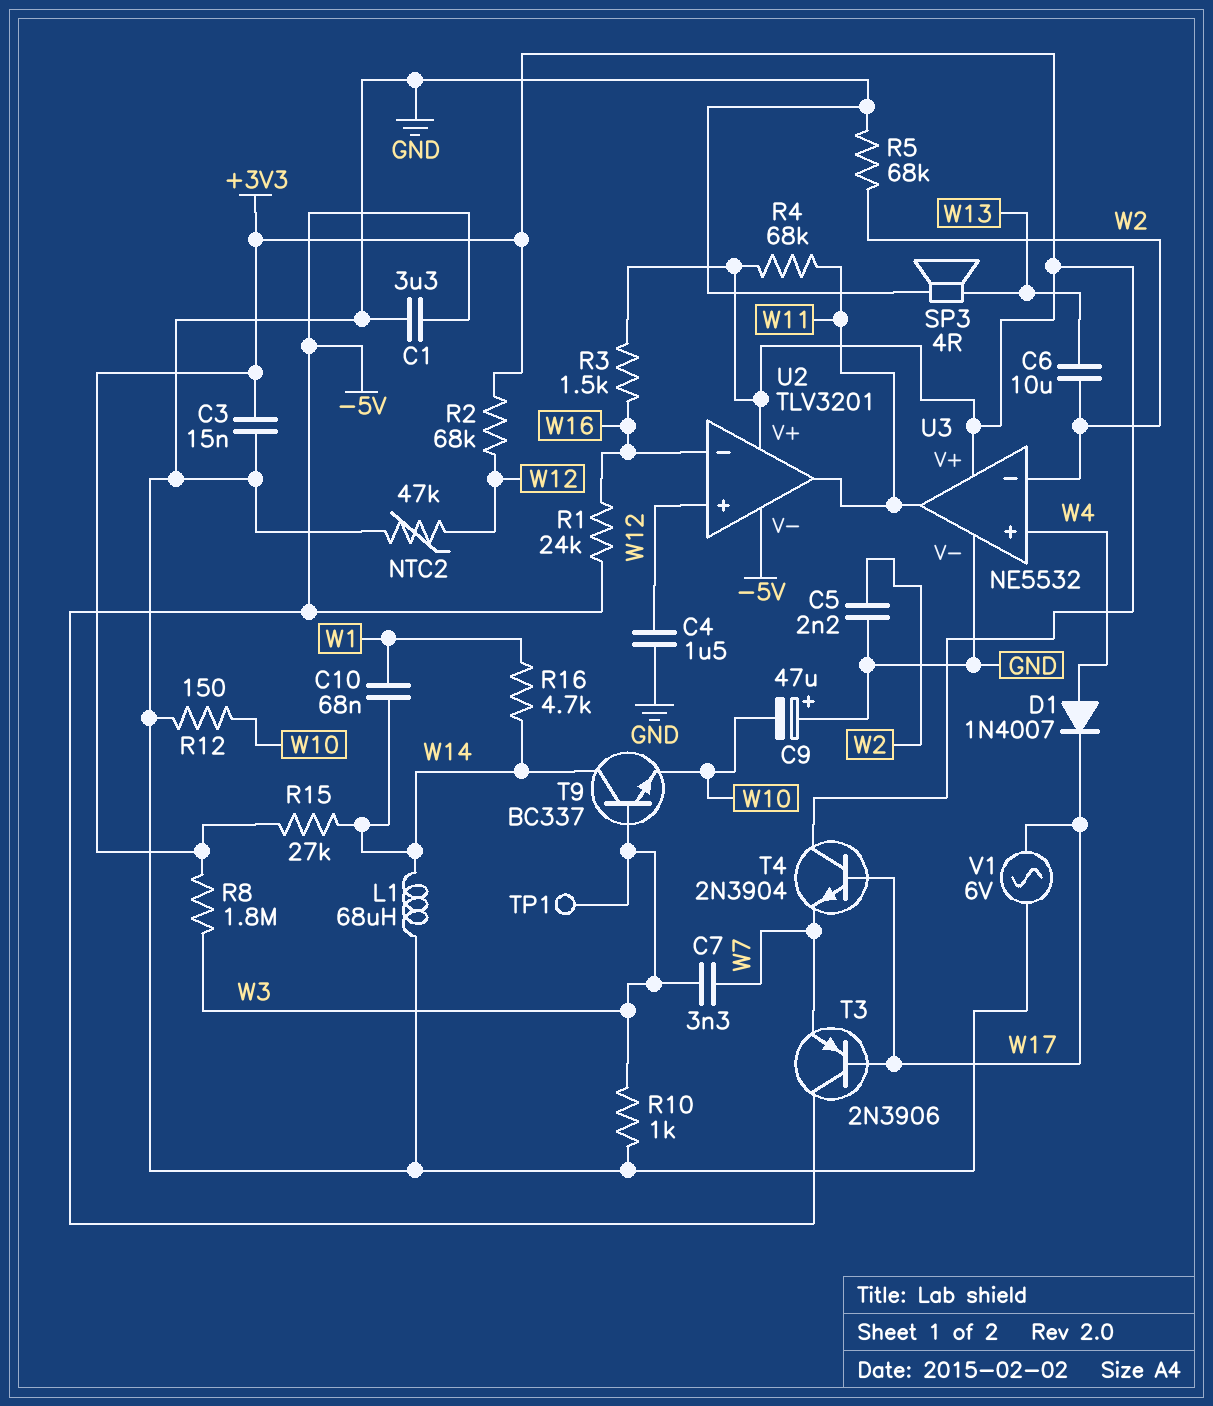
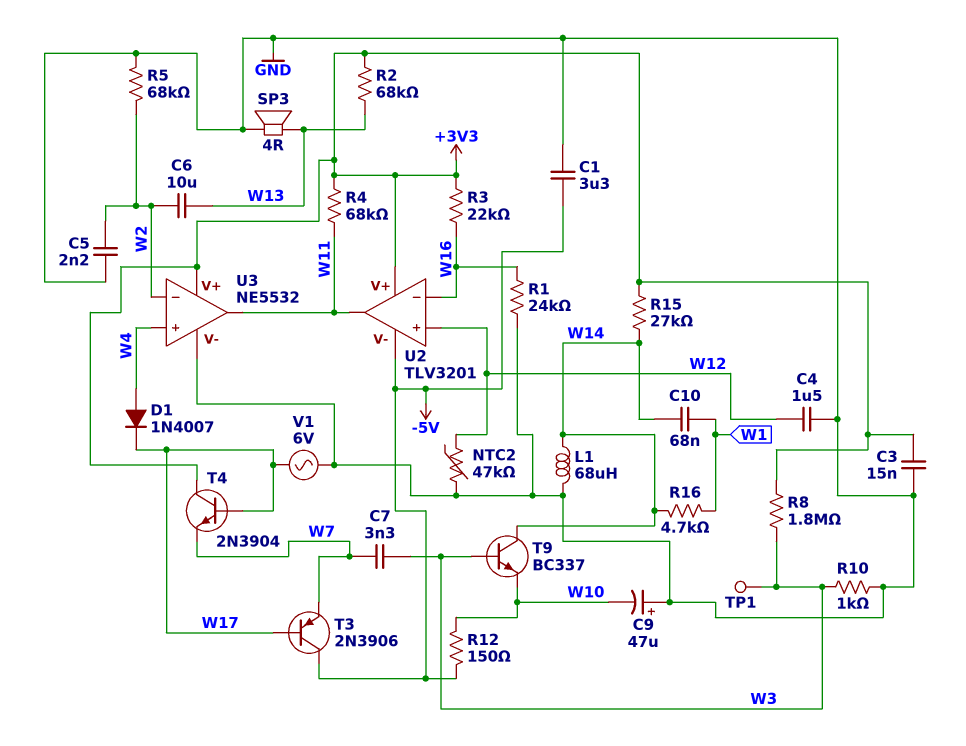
R1: 24k (-5V, W16) -> 24k (GND, W16)
R2: 68k (+3V3, W12) -> 68k (+3V3, W13)
R3: 1.5k (+3V3, W16) -> 22k (+3V3, W16)
R12: 150 (GND, W10) -> 150 (-5V, W10)

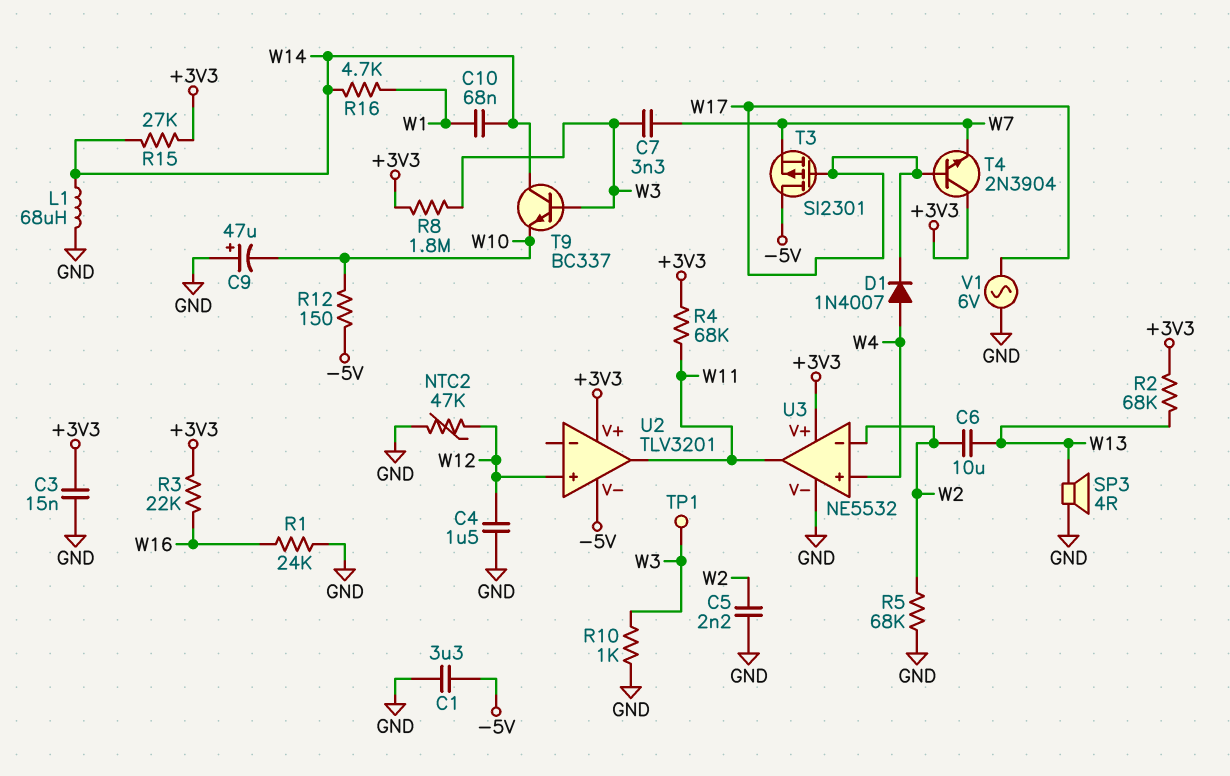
T3: PNP 2N3906 (B W17, C -5V, E W7) -> PMOS SI2301 (G W17, D -5V, S W7)
U2 pin in-: W16 -> none

